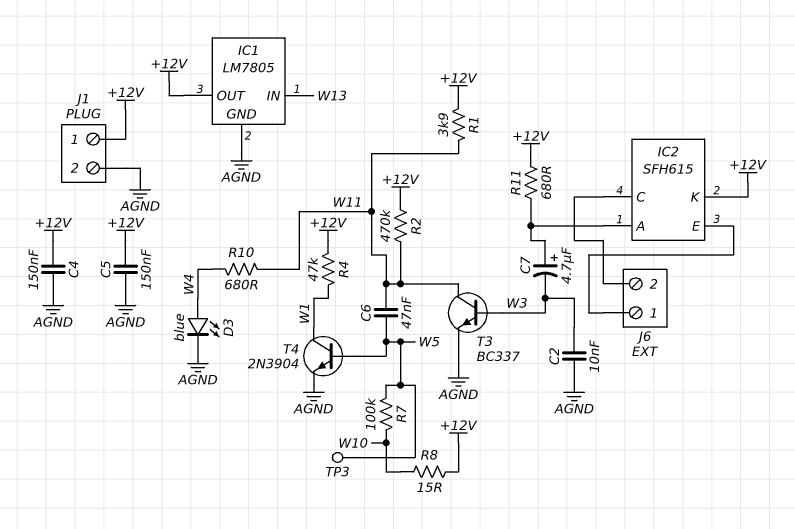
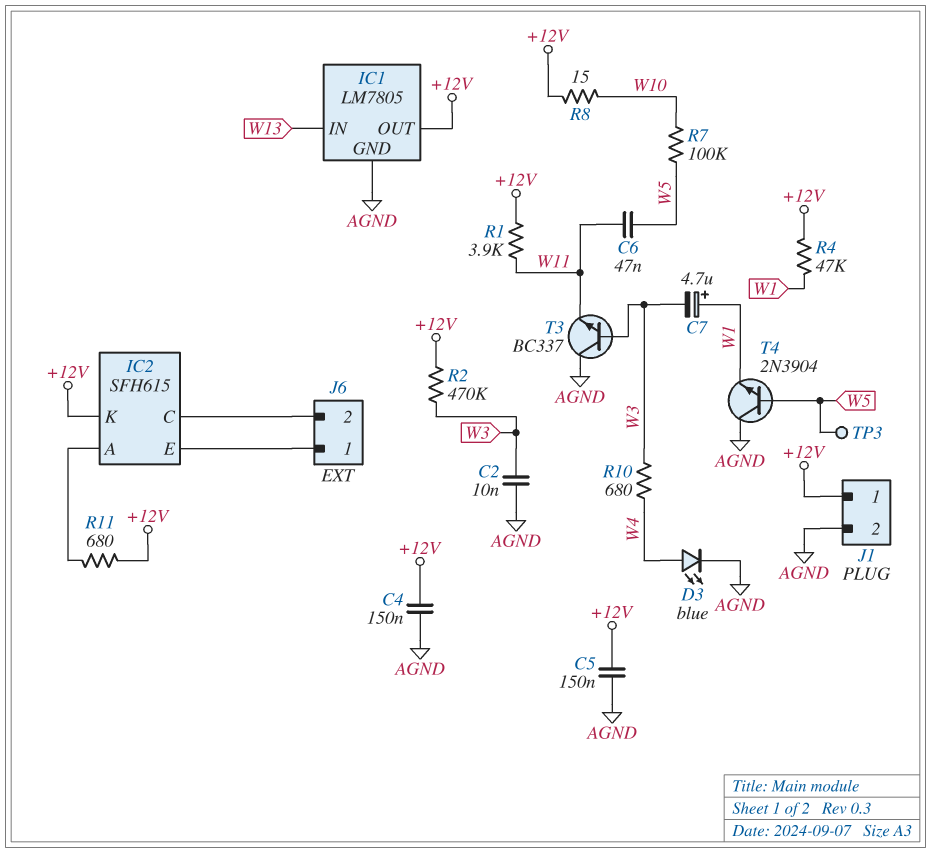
C7: 4.7uF (plus IC2/A, minus W3) -> 4.7uF (plus W1, minus W3)
R2: 470k (+12V, W11) -> 470k (+12V, W3)
R10: 680 (W4, W11) -> 680 (W3, W4)
T3: NPN BC337 (B W3, C W11, E AGND) -> NPN BC337 (B W3, C AGND, E W11)
T4: NPN 2N3904 (B W5, C W1, E AGND) -> NPN 2N3904 (B W5, C AGND, E W1)

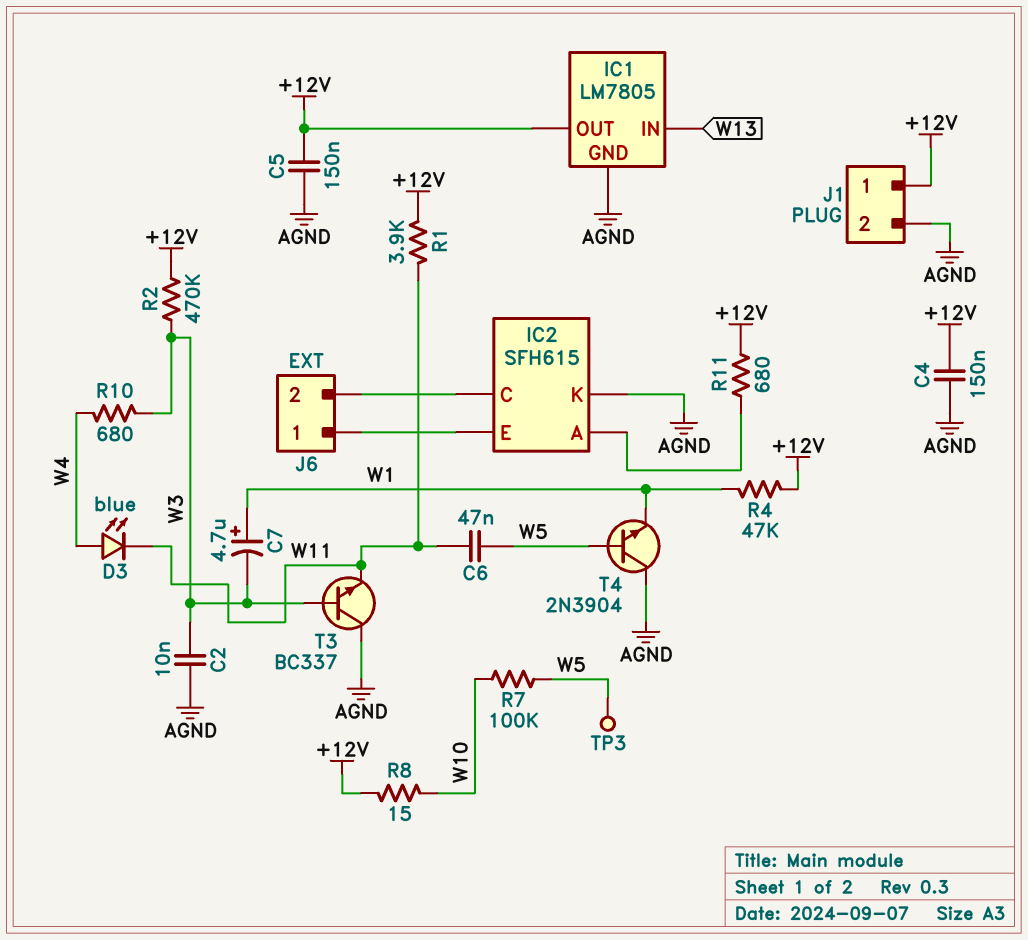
D3: LED blue (A W4, K AGND) -> LED blue (A W4, K W11)
IC2 pin K: +12V -> AGND

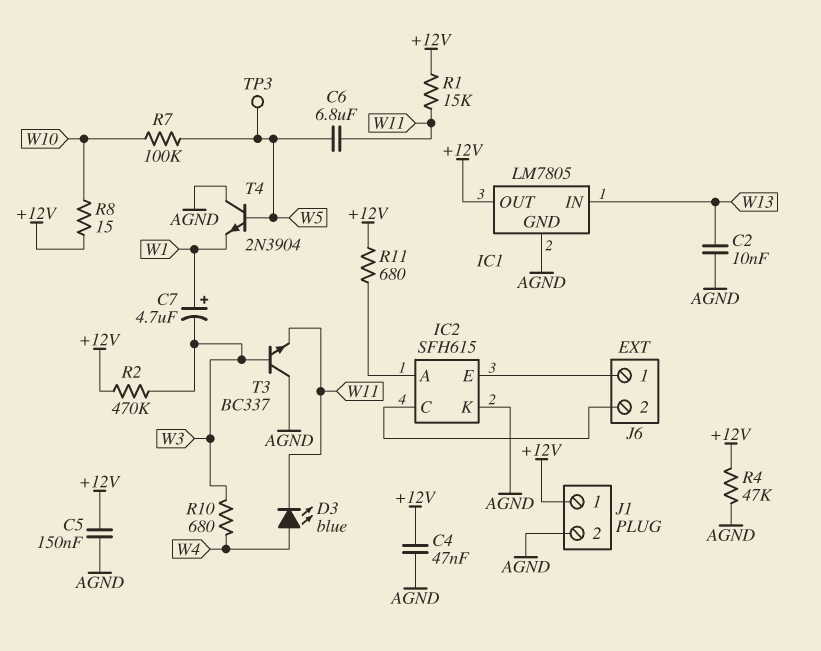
C2: 10nF (AGND, W3) -> 10nF (AGND, W13)
C4: 150nF (+12V, AGND) -> 47nF (+12V, AGND)
C6: 47nF (W5, W11) -> 6.8uF (W5, W11)
R1: 3.9k (+12V, W11) -> 15k (+12V, W11)
R4: 47k (+12V, W1) -> 47k (+12V, AGND)

